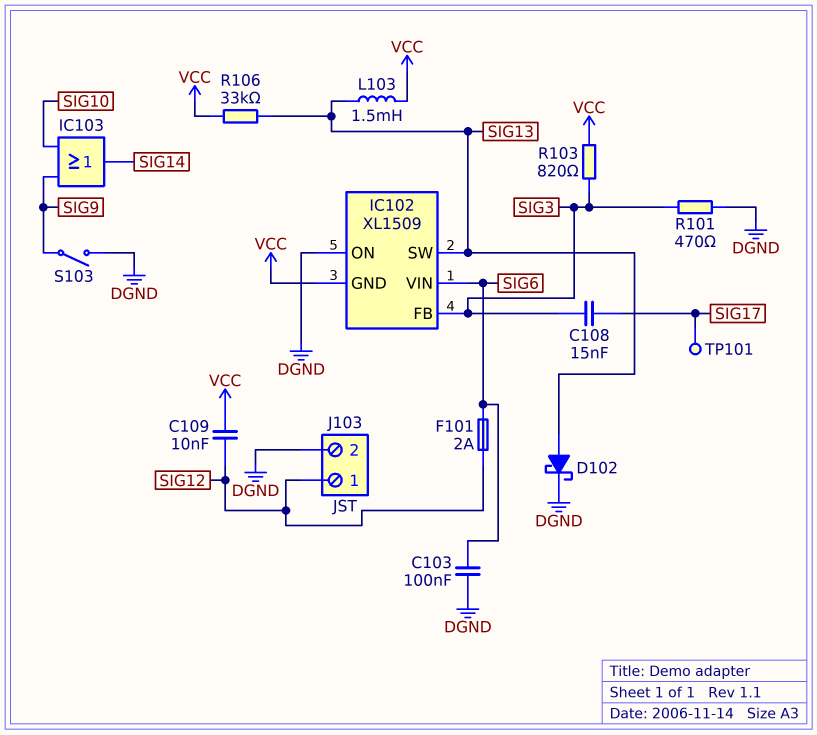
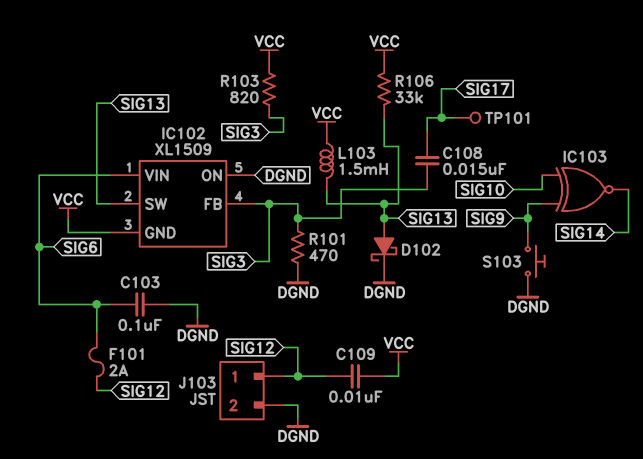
IC103: OR (in SIG9, in SIG10, out SIG14) -> XNOR (in SIG9, in SIG10, out SIG14)
S103: switch (DGND, SIG9) -> button (DGND, SIG9)

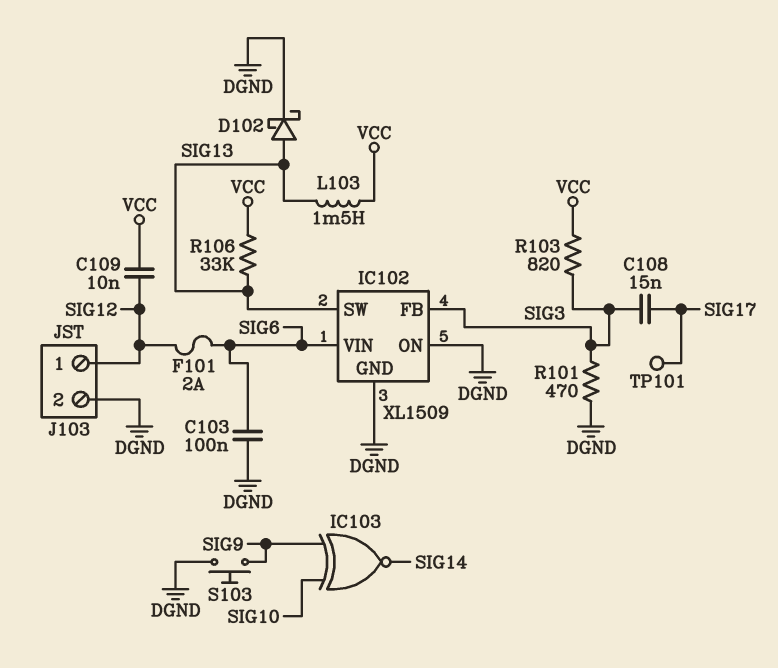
IC102 pin GND: VCC -> DGND

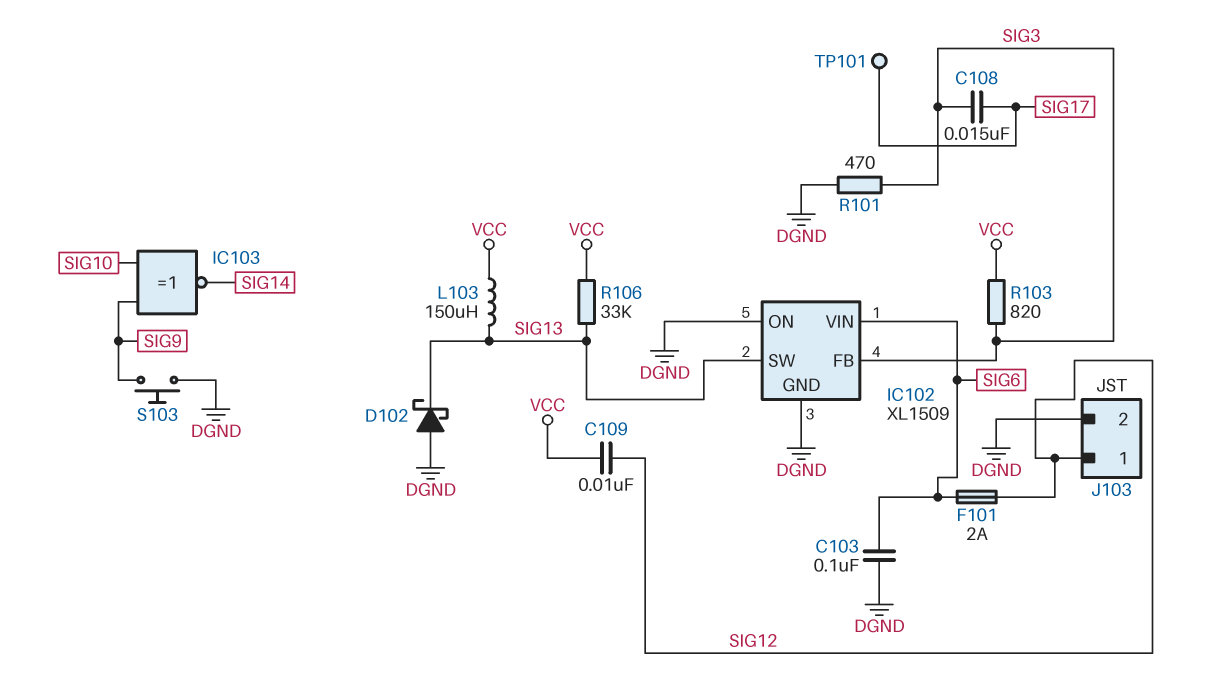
D102: schottky (A SIG13, K DGND) -> schottky (A DGND, K SIG13)
L103: 1.5mH (SIG13, VCC) -> 150uH (SIG13, VCC)

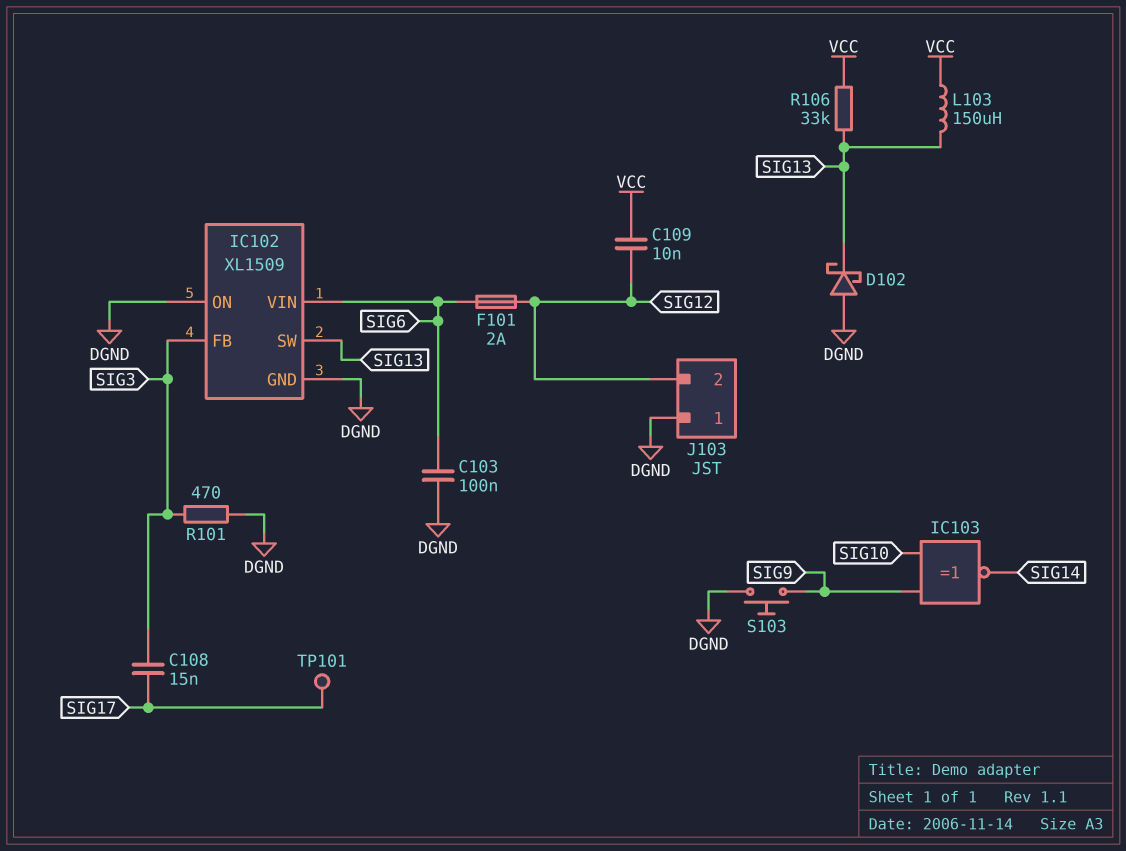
J103 pin 1: SIG12 -> DGND
J103 pin 2: DGND -> SIG12
R103: 820 (SIG3, VCC) -> none

